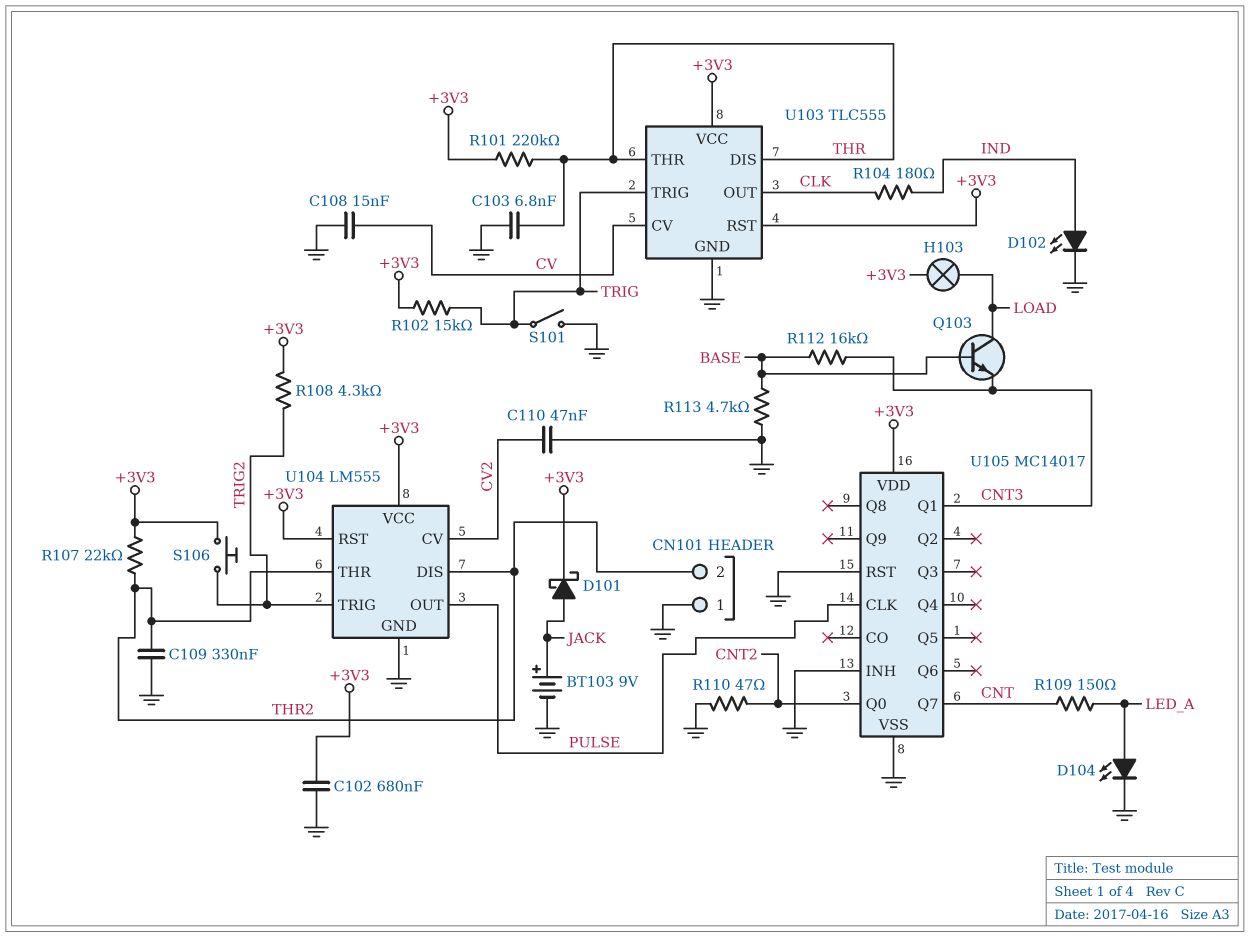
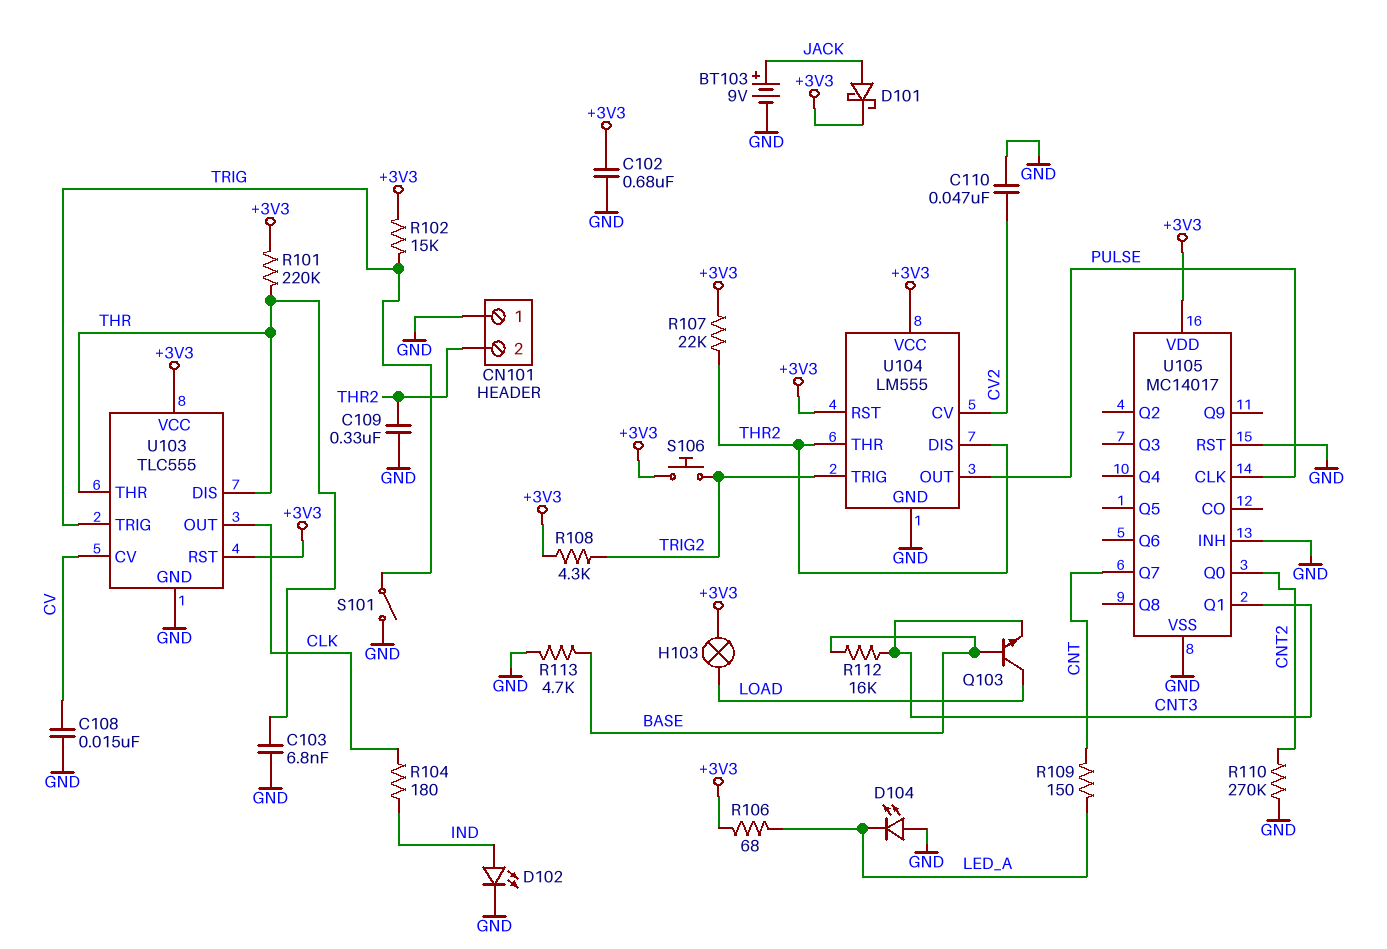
D104: LED (A LED_A, K GND) -> LED (A GND, K LED_A)
R106: none -> 68 (+3V3, LED_A)
R110: 47 (CNT2, GND) -> 270k (CNT2, GND)

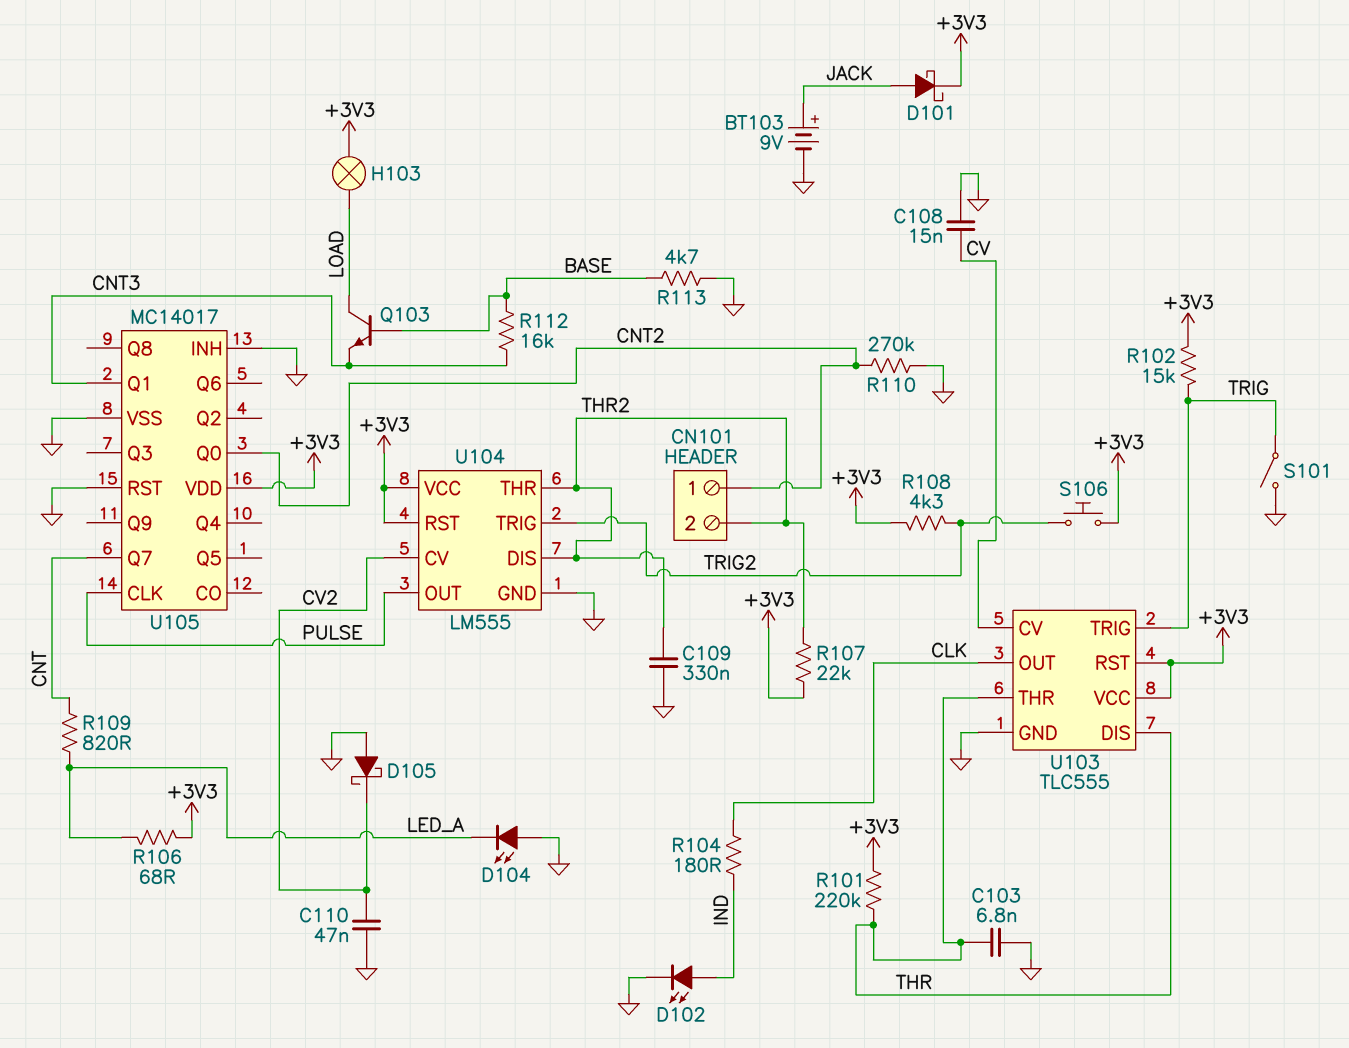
C102: 680nF (+3V3, GND) -> none
CN101 pin 1: GND -> CNT2
D105: none -> schottky (A GND, K CV2)
R109: 150 (CNT, LED_A) -> 820 (CNT, LED_A)

